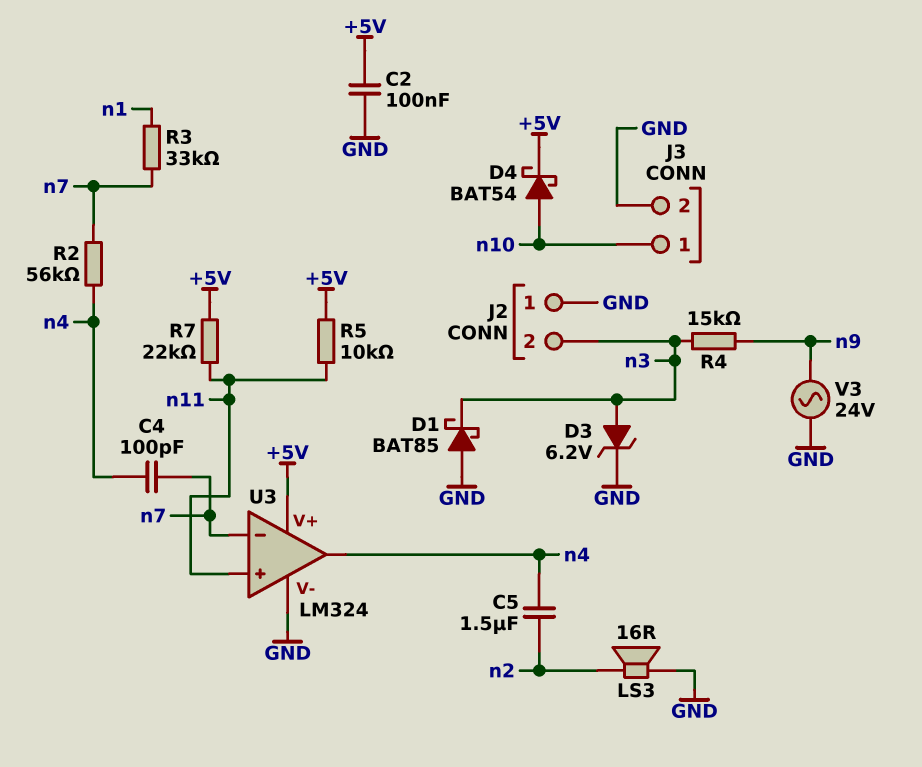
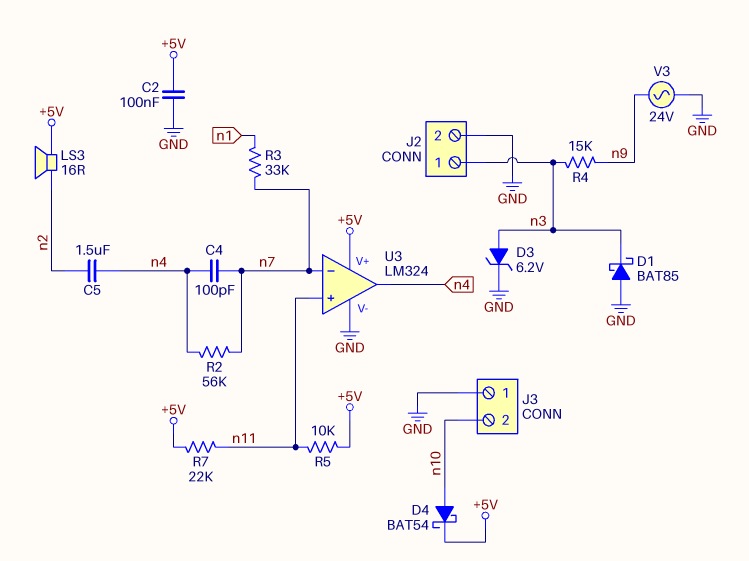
J2 pin 1: GND -> n3
J2 pin 2: n3 -> GND
J3 pin 1: n10 -> GND
J3 pin 2: GND -> n10
LS3: speaker 16R (GND, n2) -> speaker 16R (+5V, n2)

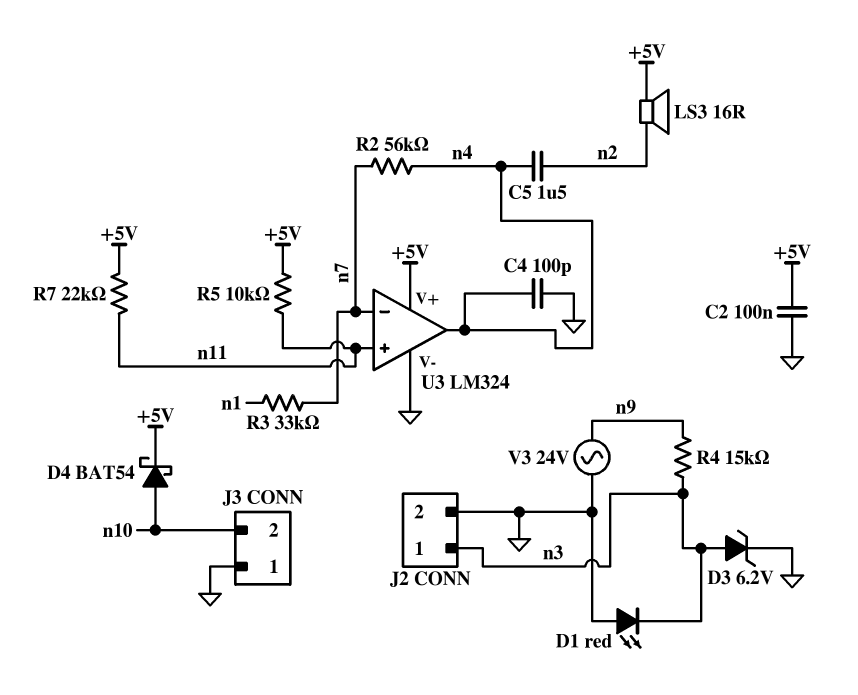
C4: 100pF (n4, n7) -> 100pF (GND, n4)
D1: schottky BAT85 (A GND, K n3) -> LED red (A GND, K n3)

